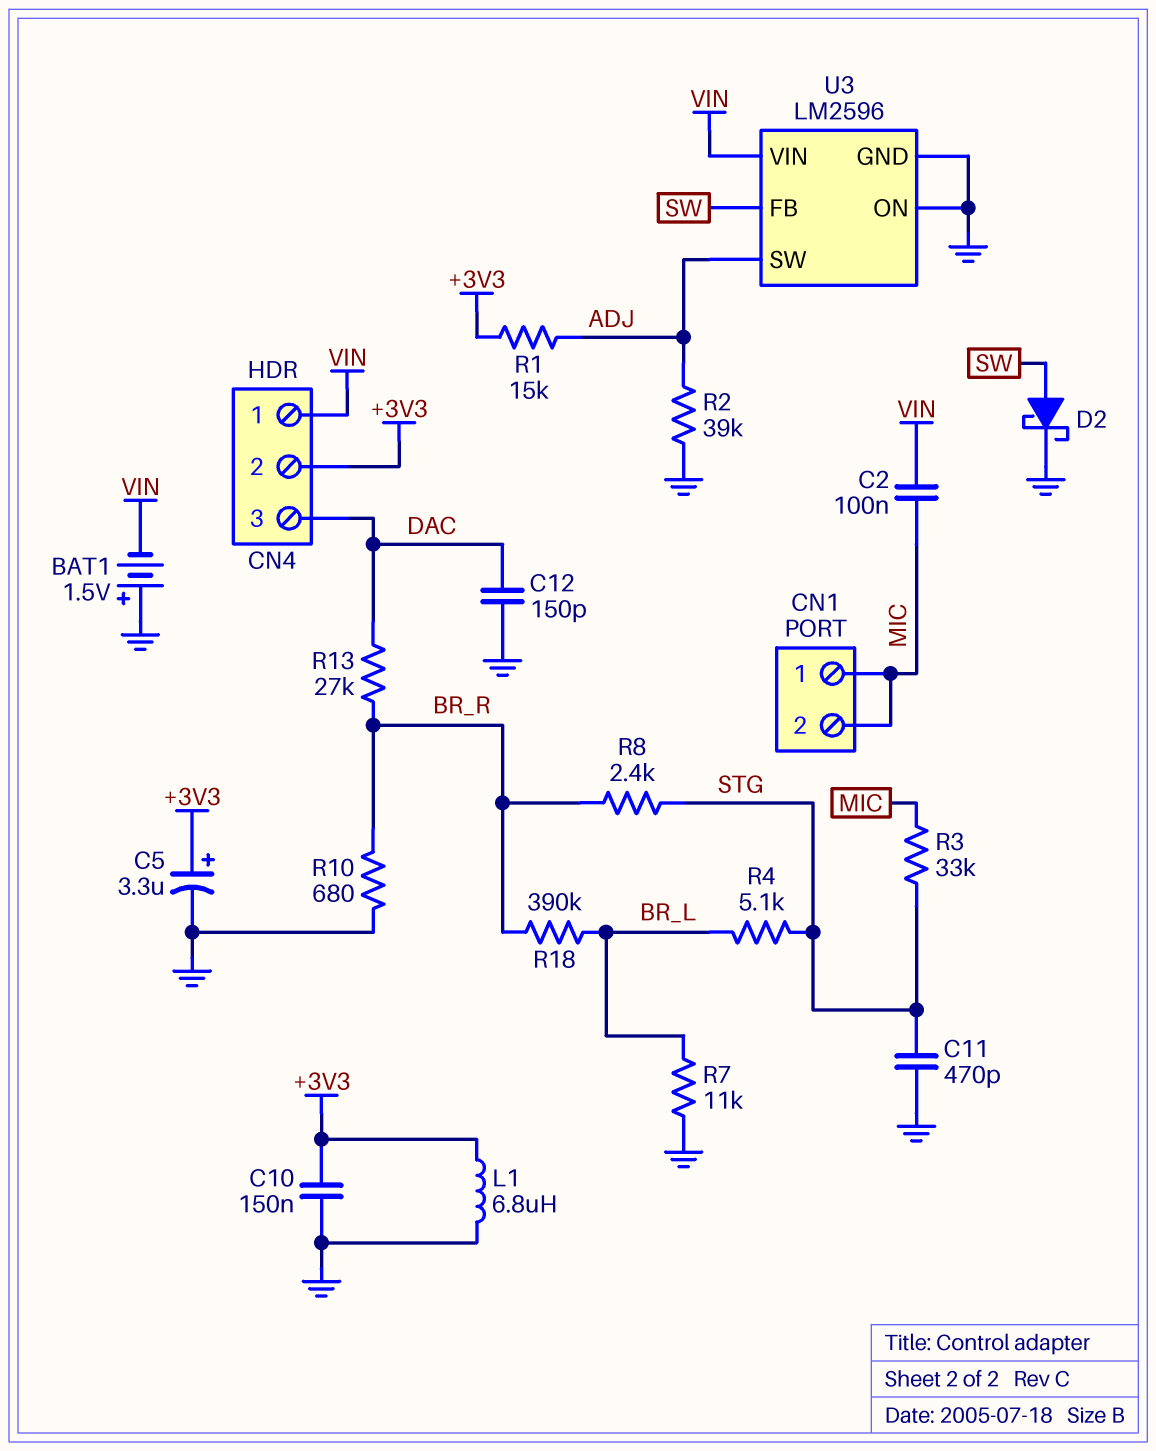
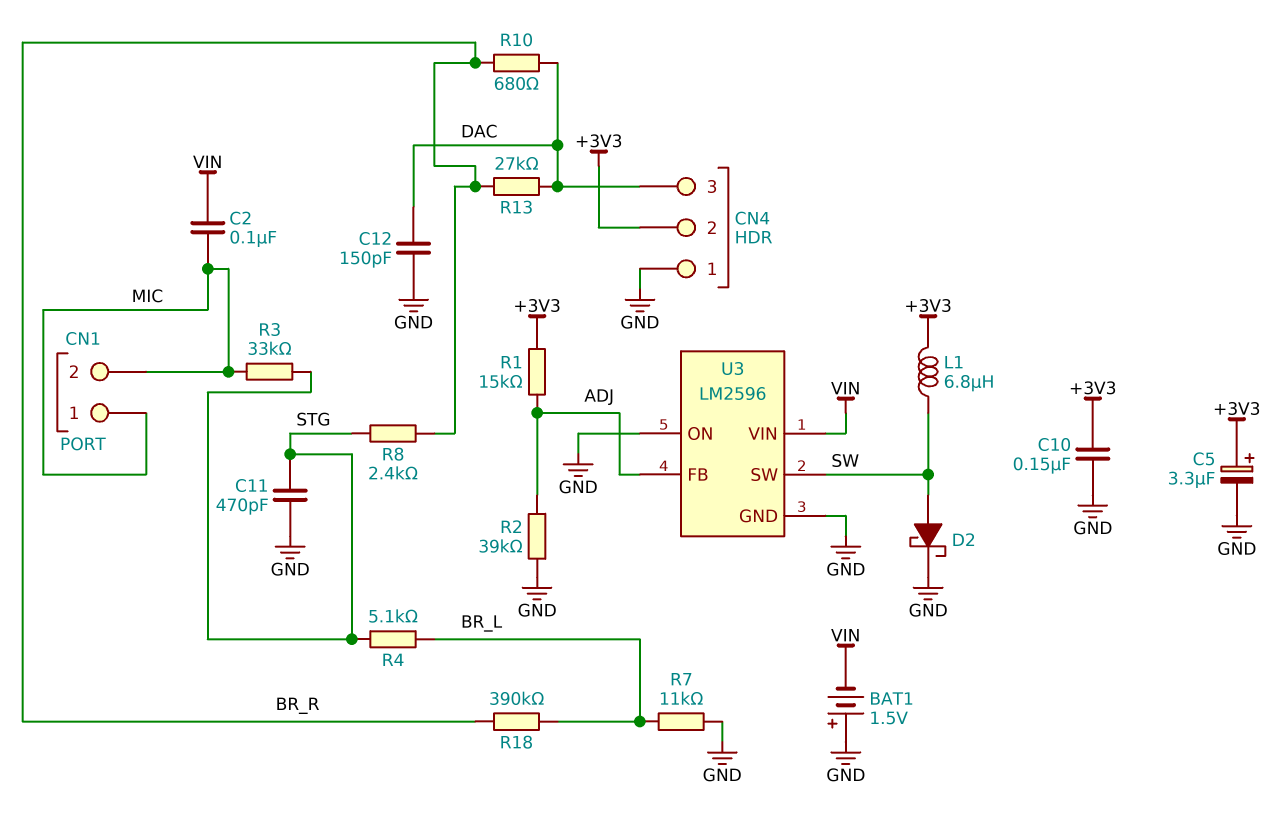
CN4 pin 1: VIN -> GND
L1: 6.8uH (+3V3, GND) -> 6.8uH (+3V3, SW)
R10: 680 (BR_R, GND) -> 680 (BR_R, DAC)
U3 pin FB: SW -> ADJ
U3 pin SW: ADJ -> SW

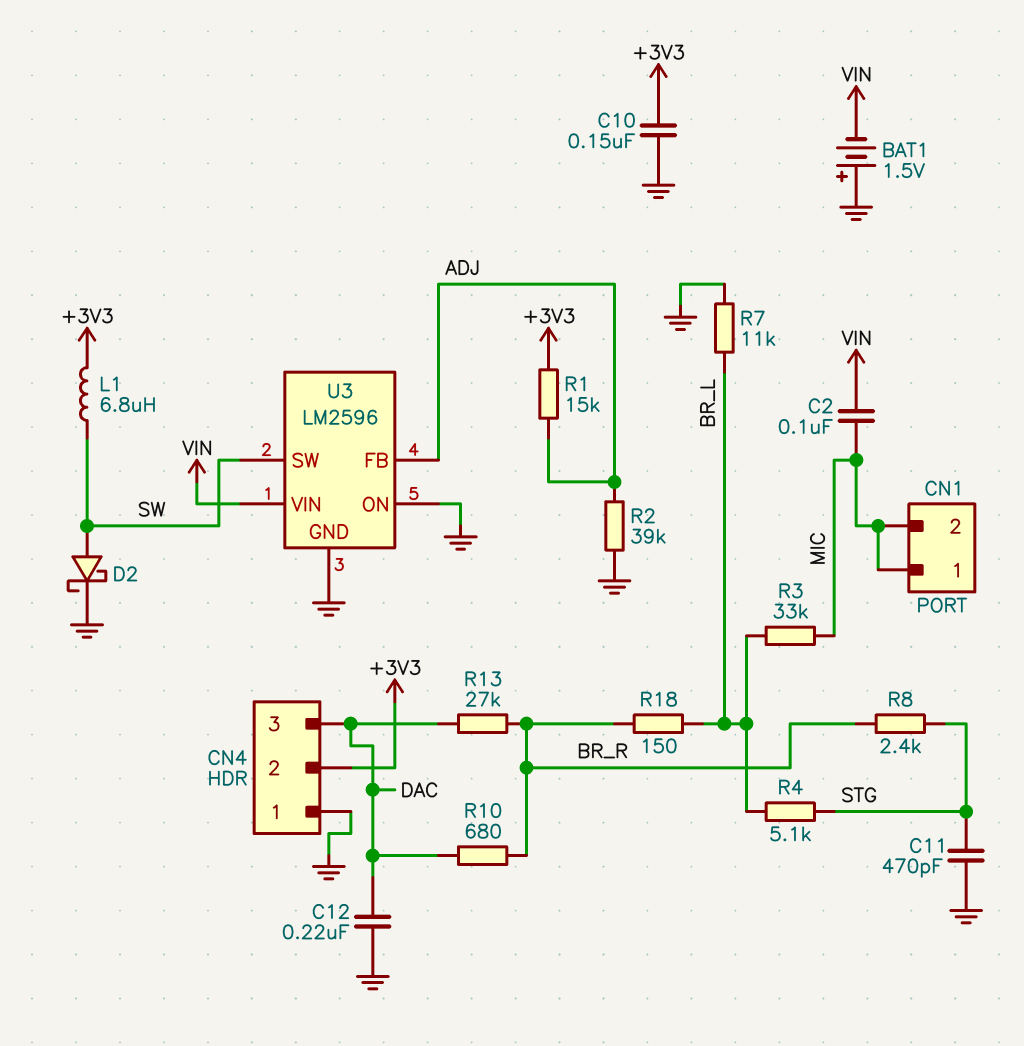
C5: 3.3uF (plus +3V3, minus GND) -> none
C12: 150pF (DAC, GND) -> 220nF (DAC, GND)
R3: 33k (MIC, STG) -> 33k (BR_L, MIC)
R18: 390k (BR_L, BR_R) -> 150 (BR_L, BR_R)

